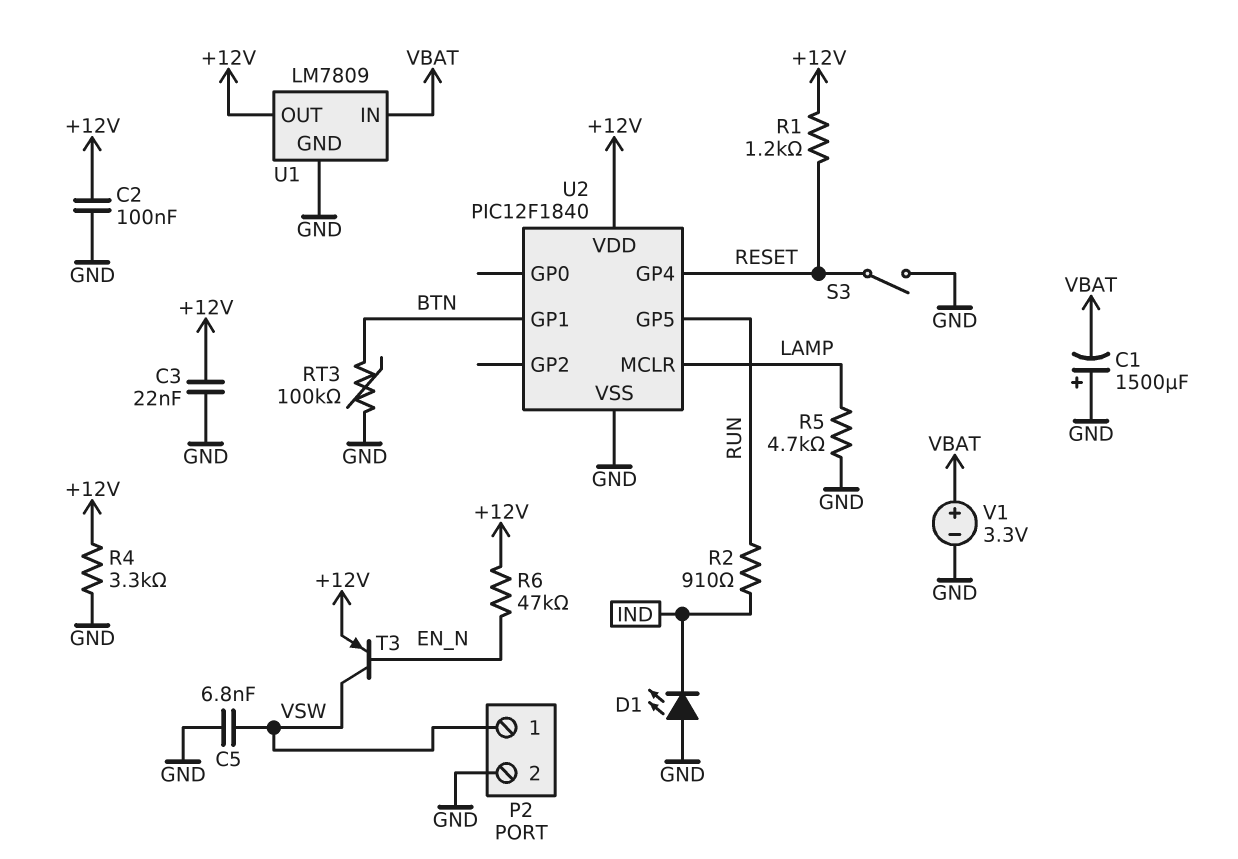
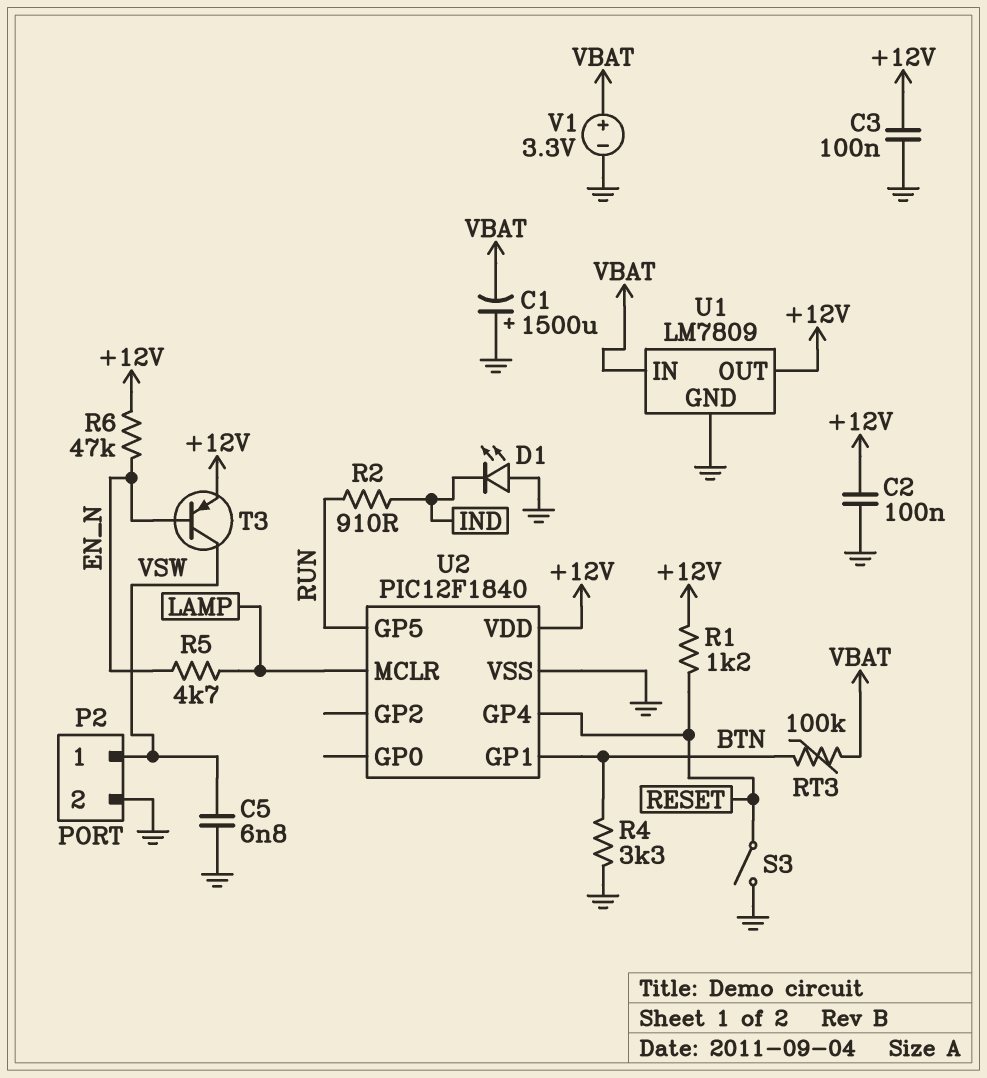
C3: 22nF (+12V, GND) -> 100nF (+12V, GND)
R4: 3.3k (+12V, GND) -> 3.3k (BTN, GND)
R5: 4.7k (GND, LAMP) -> 4.7k (EN_N, LAMP)
RT3: 100k (BTN, GND) -> 100k (BTN, VBAT)

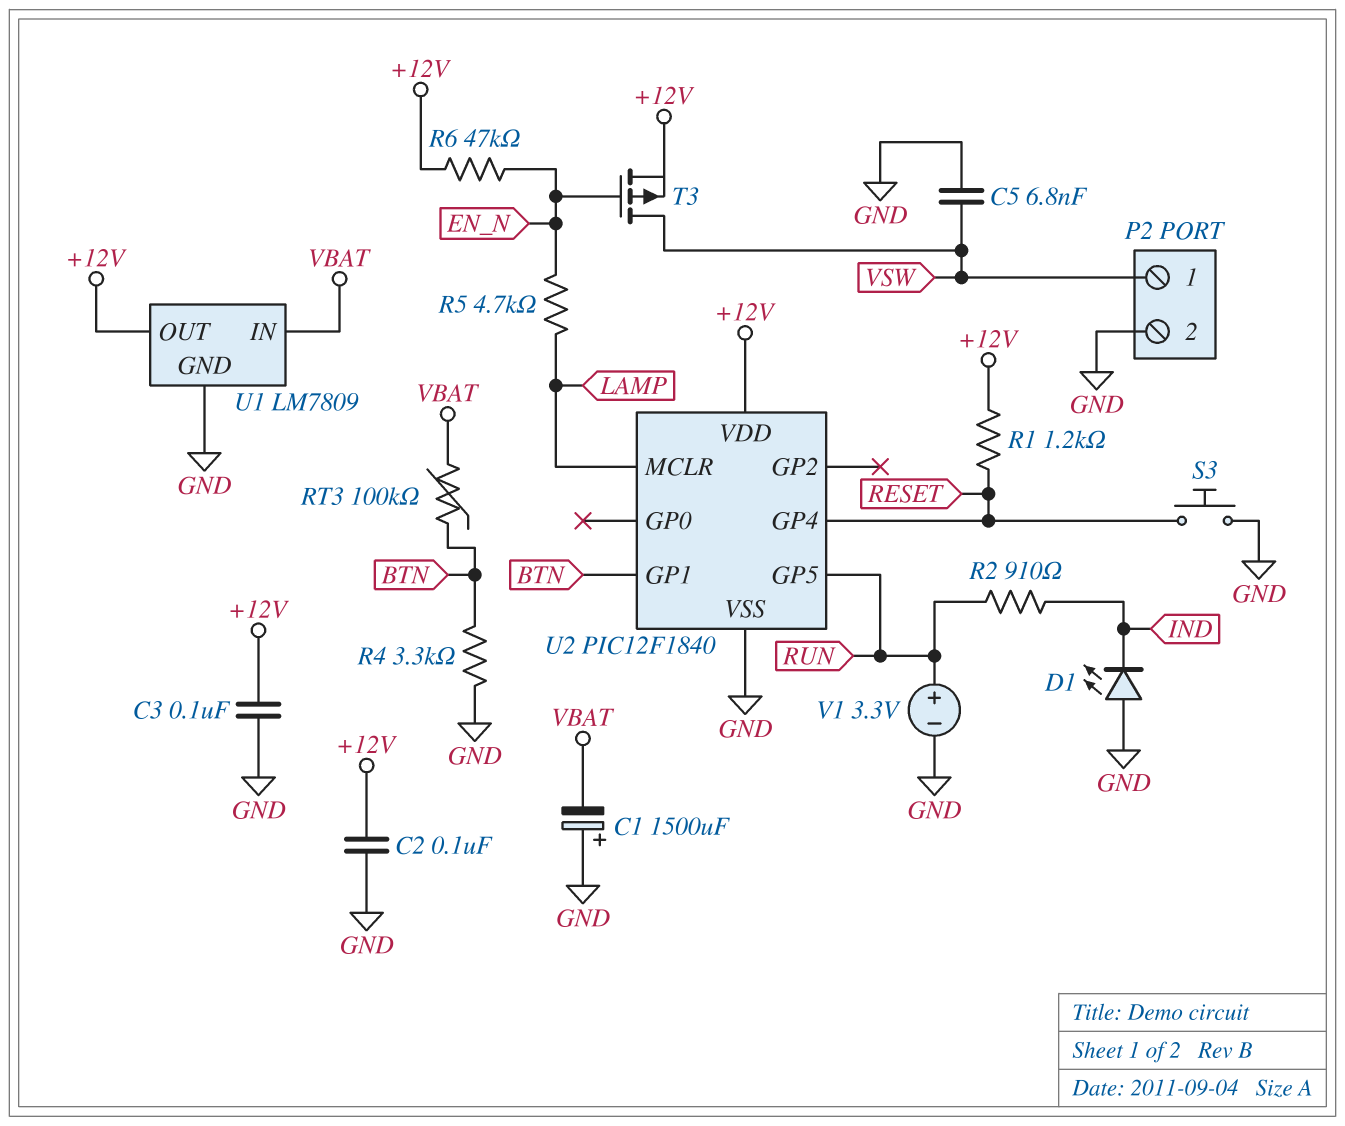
S3: switch (GND, RESET) -> button (GND, RESET)
T3: PNP (B EN_N, C VSW, E +12V) -> PMOS (G EN_N, D VSW, S +12V)
V1: 3.3V (plus VBAT, minus GND) -> 3.3V (plus RUN, minus GND)

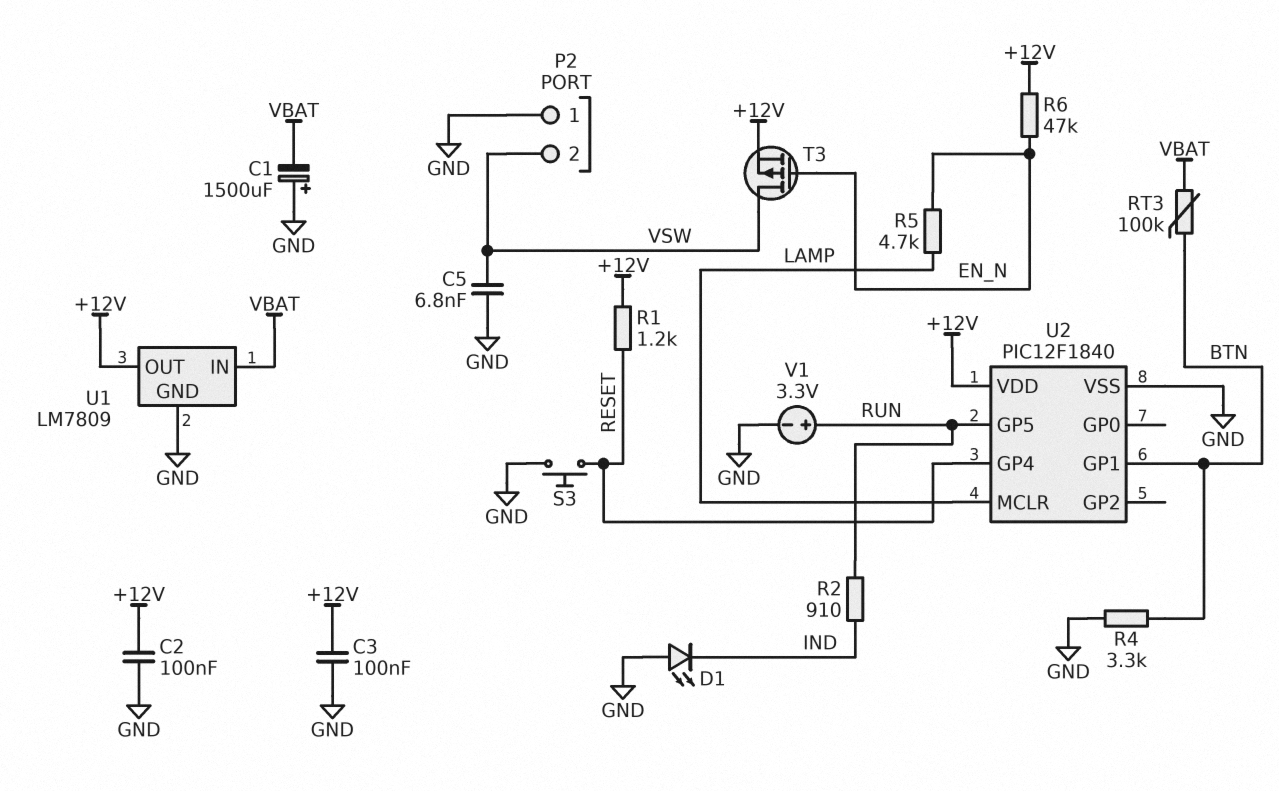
P2 pin 1: VSW -> GND
P2 pin 2: GND -> VSW

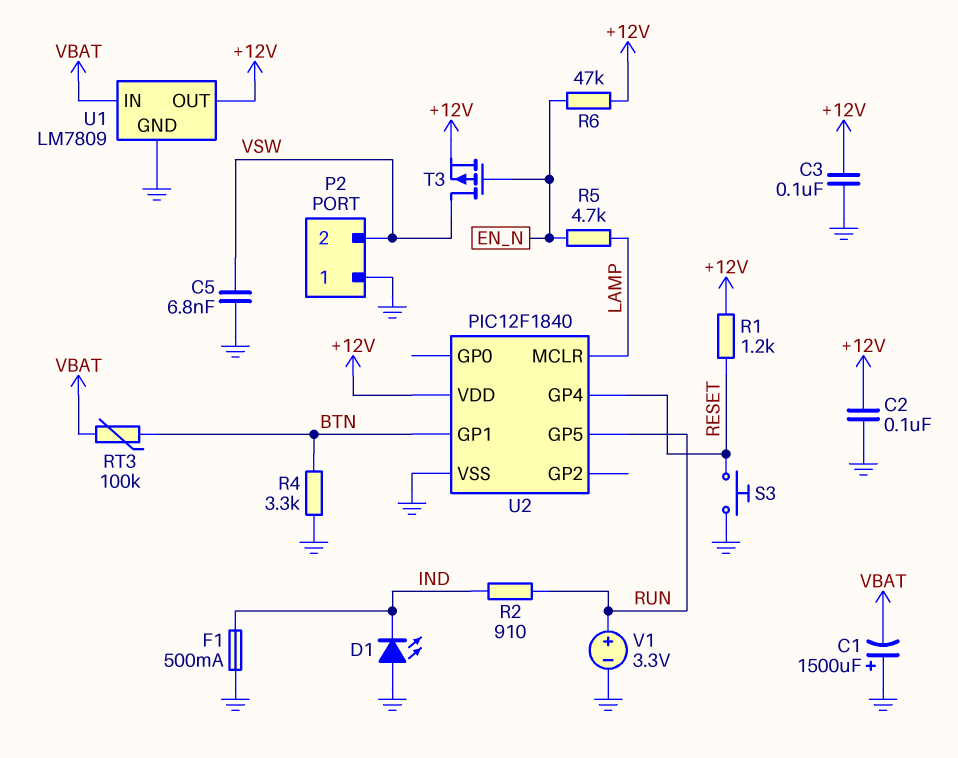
F1: none -> 500mA (GND, IND)

